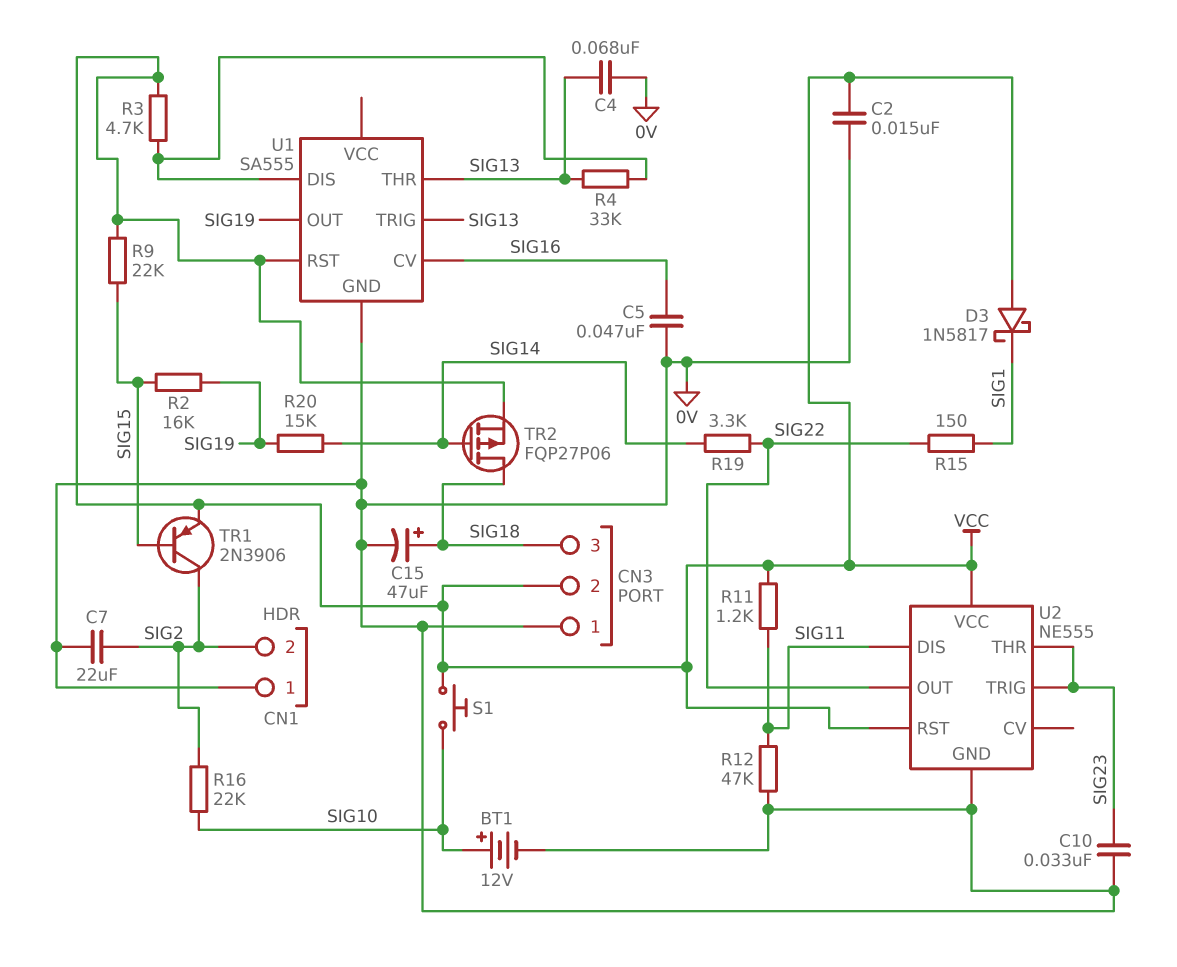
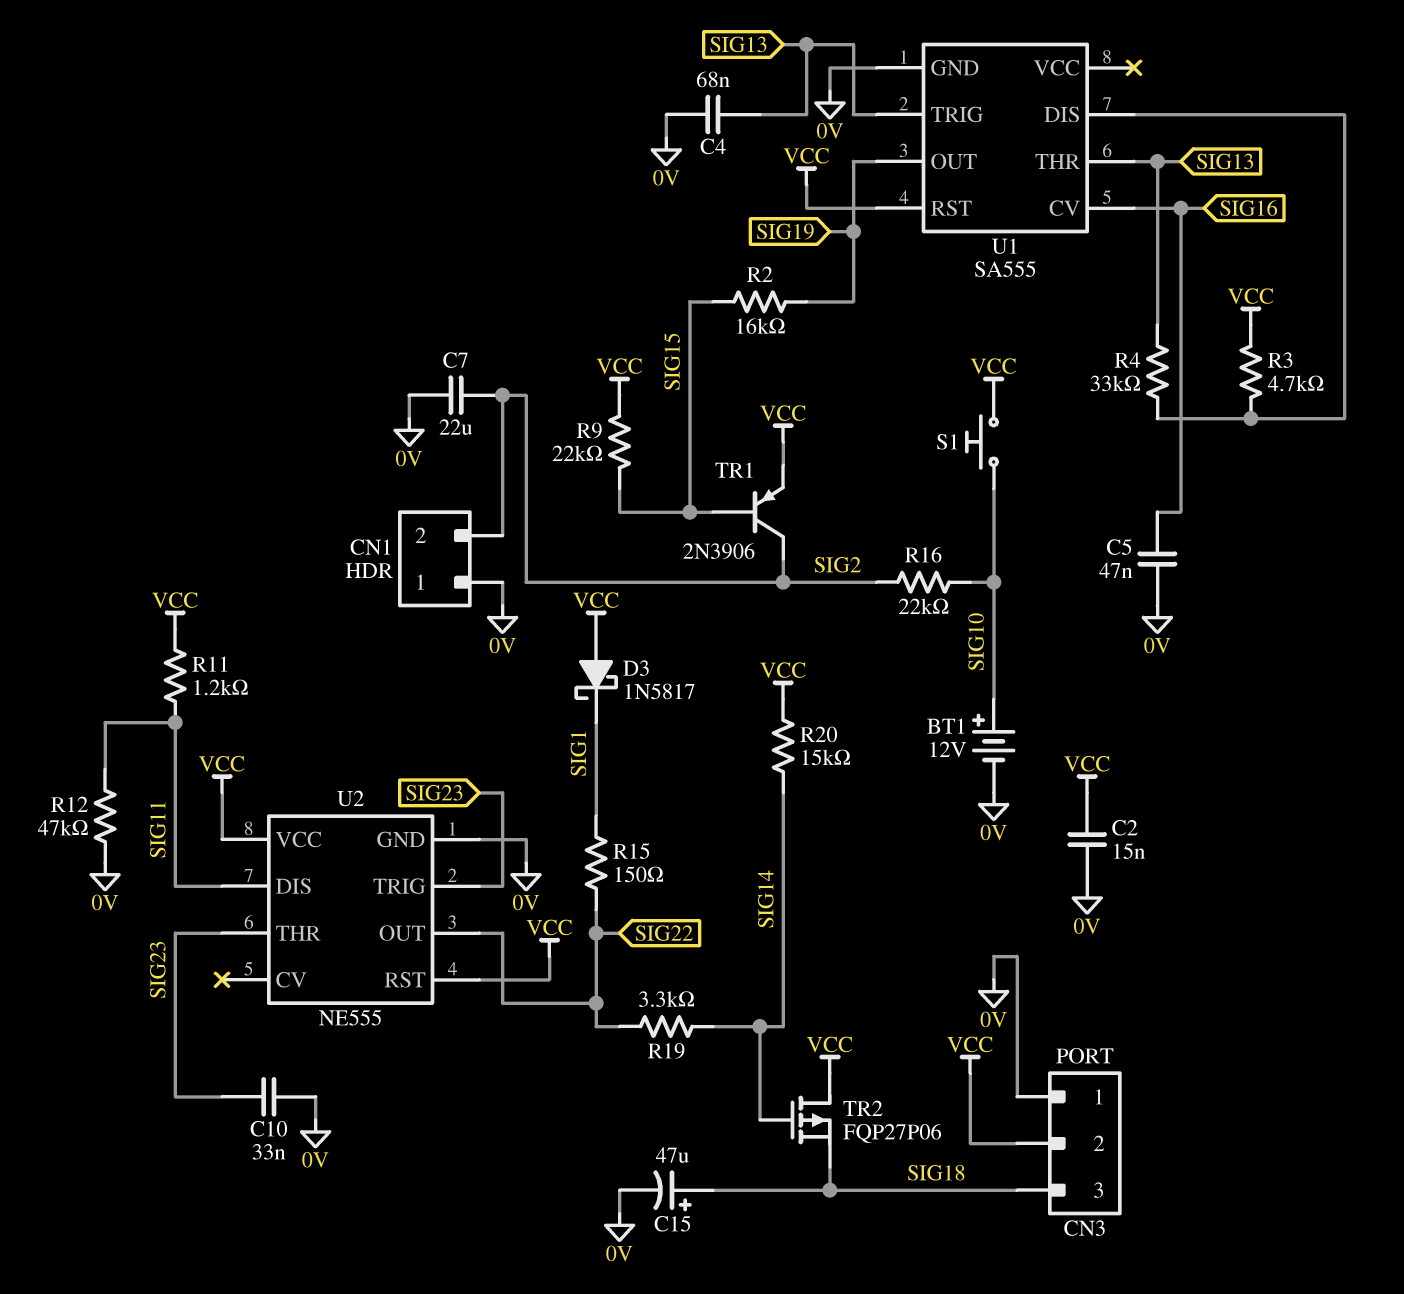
R20: 15k (SIG14, SIG19) -> 15k (SIG14, VCC)
TR2: PMOS FQP27P06 (G SIG14, D SIG18, S VCC) -> PMOS FQP27P06 (G SIG14, D VCC, S SIG18)

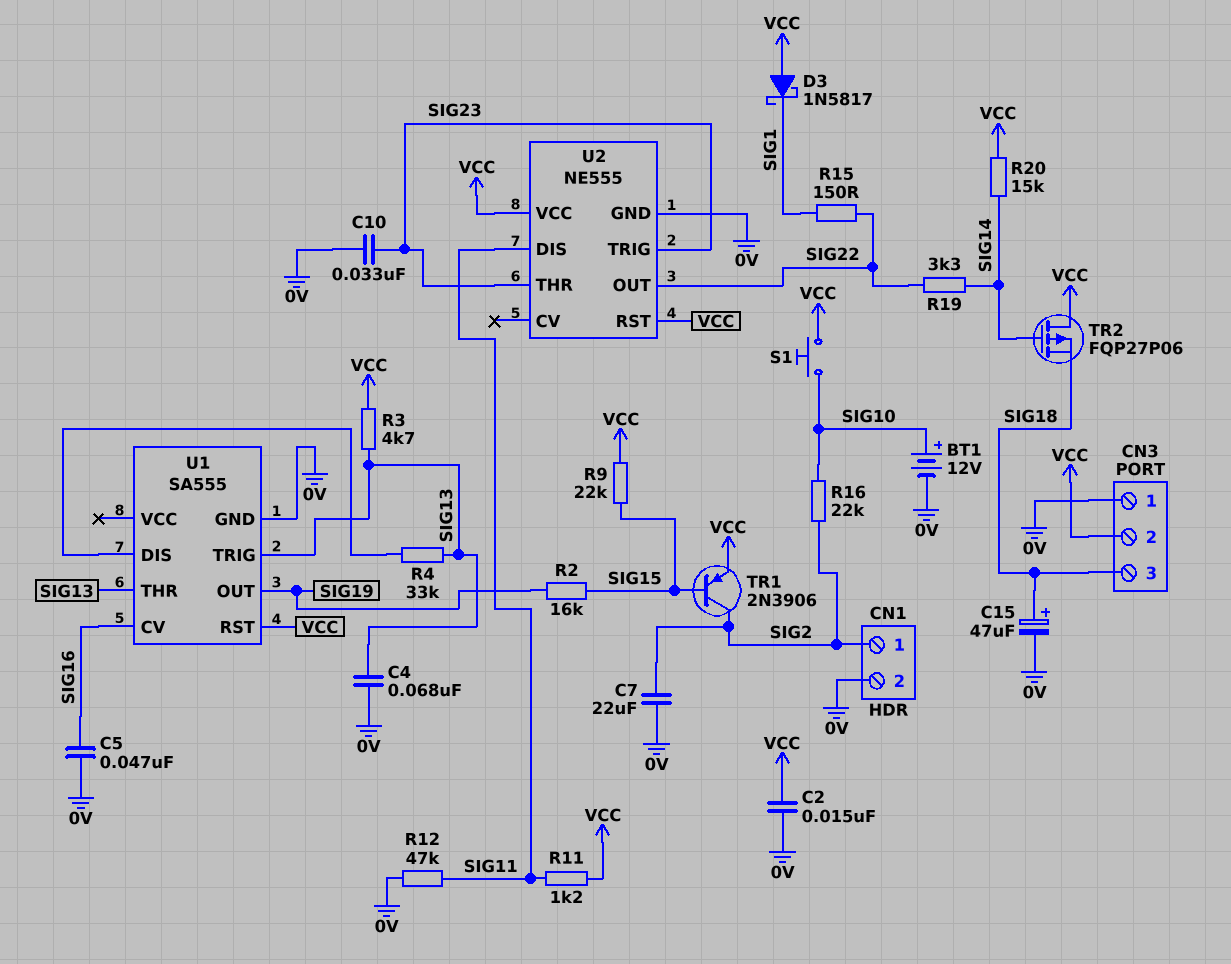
CN1 pin 1: 0V -> SIG2
CN1 pin 2: SIG2 -> 0V
R3: 4.7k (U1/DIS, VCC) -> 4.7k (SIG13, VCC)

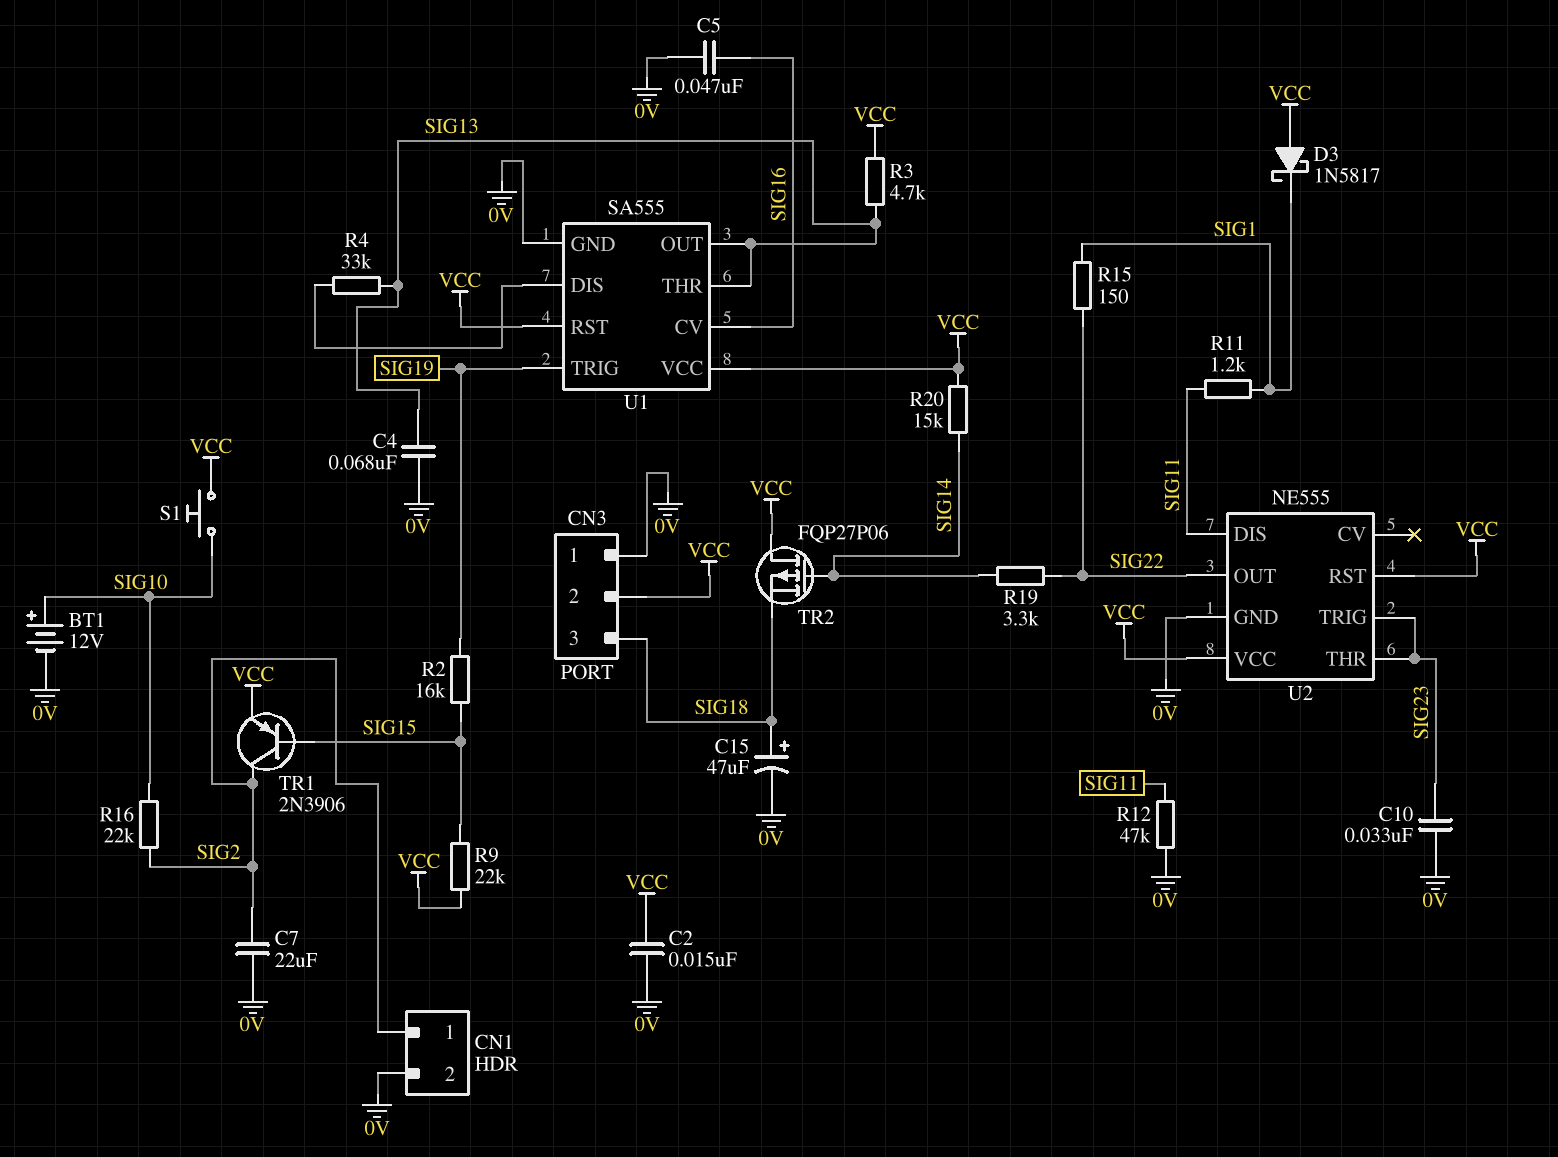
R11: 1.2k (SIG11, VCC) -> 1.2k (SIG1, SIG11)
U1 pin OUT: SIG19 -> SIG13
U1 pin TRIG: SIG13 -> SIG19
U1 pin VCC: none -> VCC

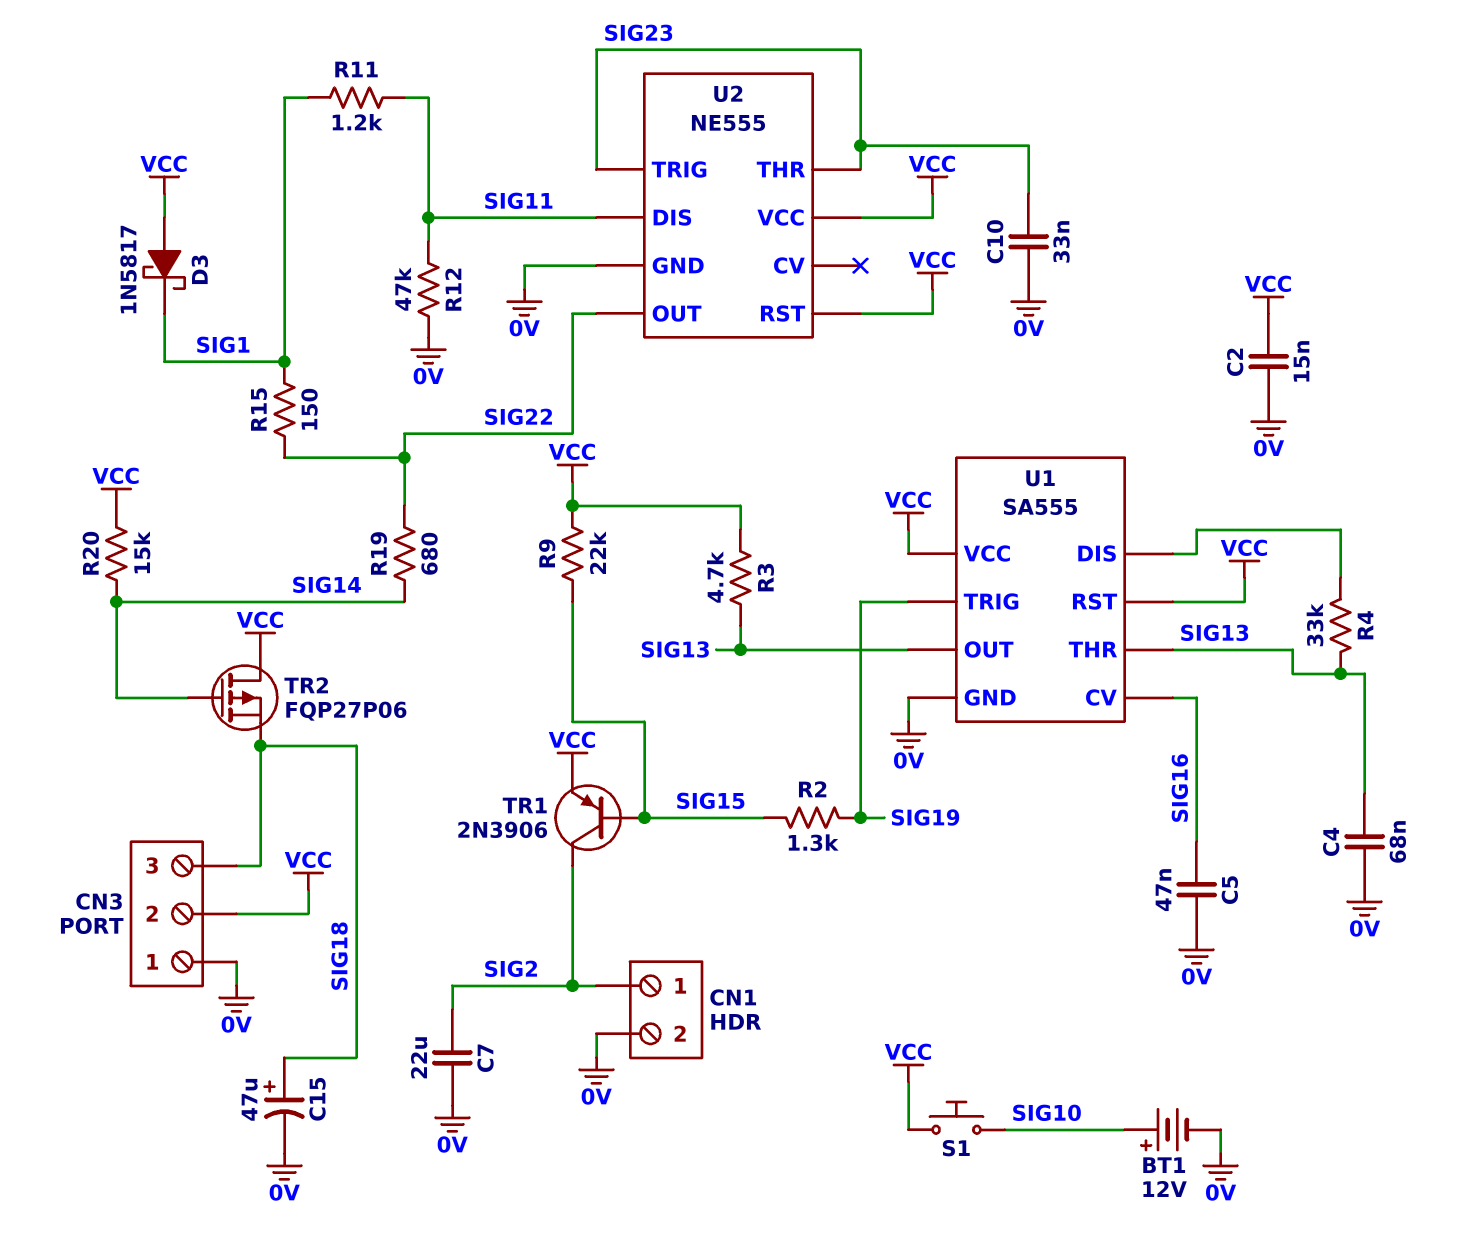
R2: 16k (SIG15, SIG19) -> 1.3k (SIG15, SIG19)
R16: 22k (SIG2, SIG10) -> none
R19: 3.3k (SIG14, SIG22) -> 680 (SIG14, SIG22)

